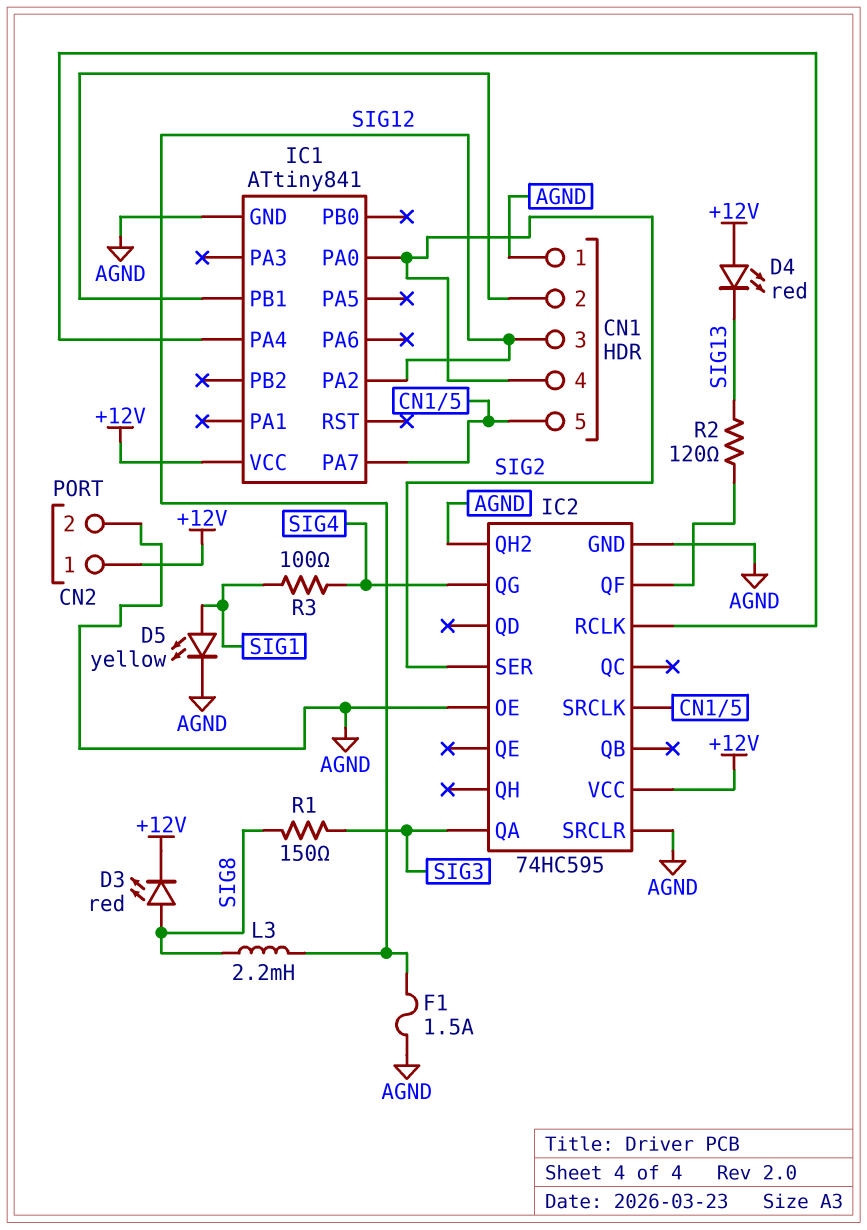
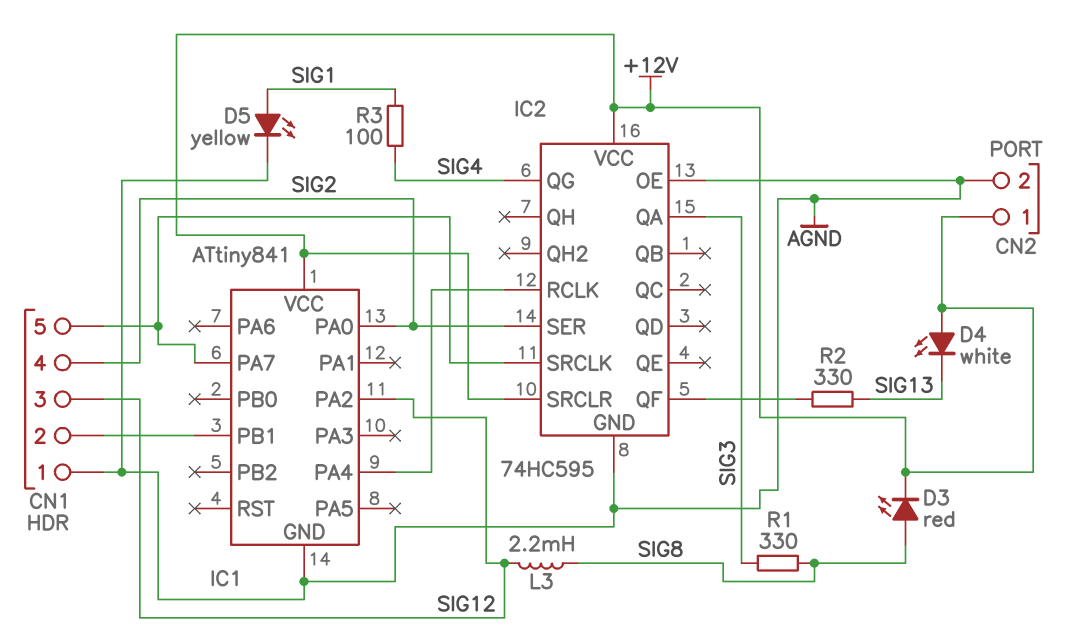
D4: LED red (A +12V, K SIG13) -> LED white (A +12V, K SIG13)
F1: 1.5A (AGND, SIG12) -> none
IC2 pin QH2: AGND -> none
IC2 pin SRCLR: AGND -> +12V
R1: 150 (SIG3, SIG8) -> 330 (SIG3, SIG8)
R2: 120 (IC2/QF, SIG13) -> 330 (IC2/QF, SIG13)

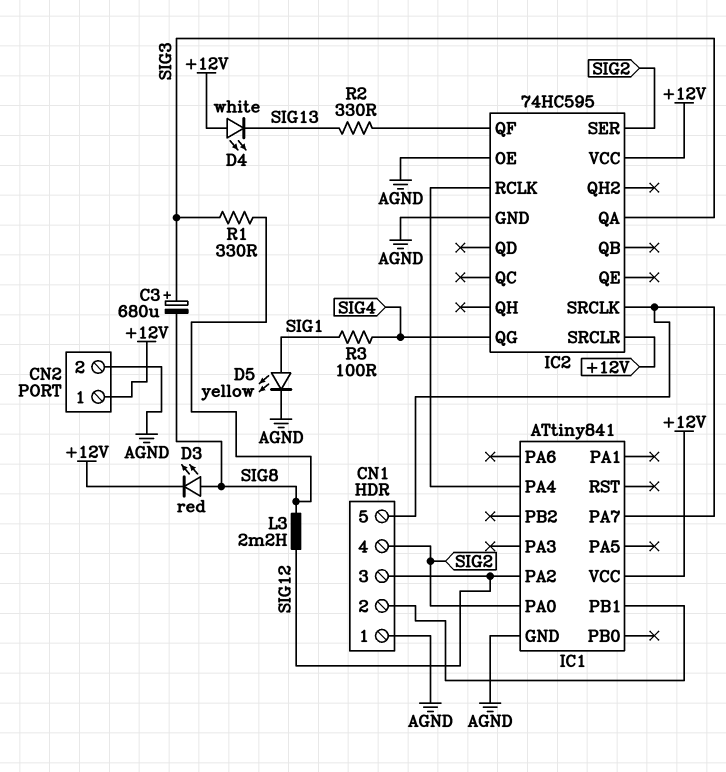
C3: none -> 680uF (plus SIG3, minus SIG8)

